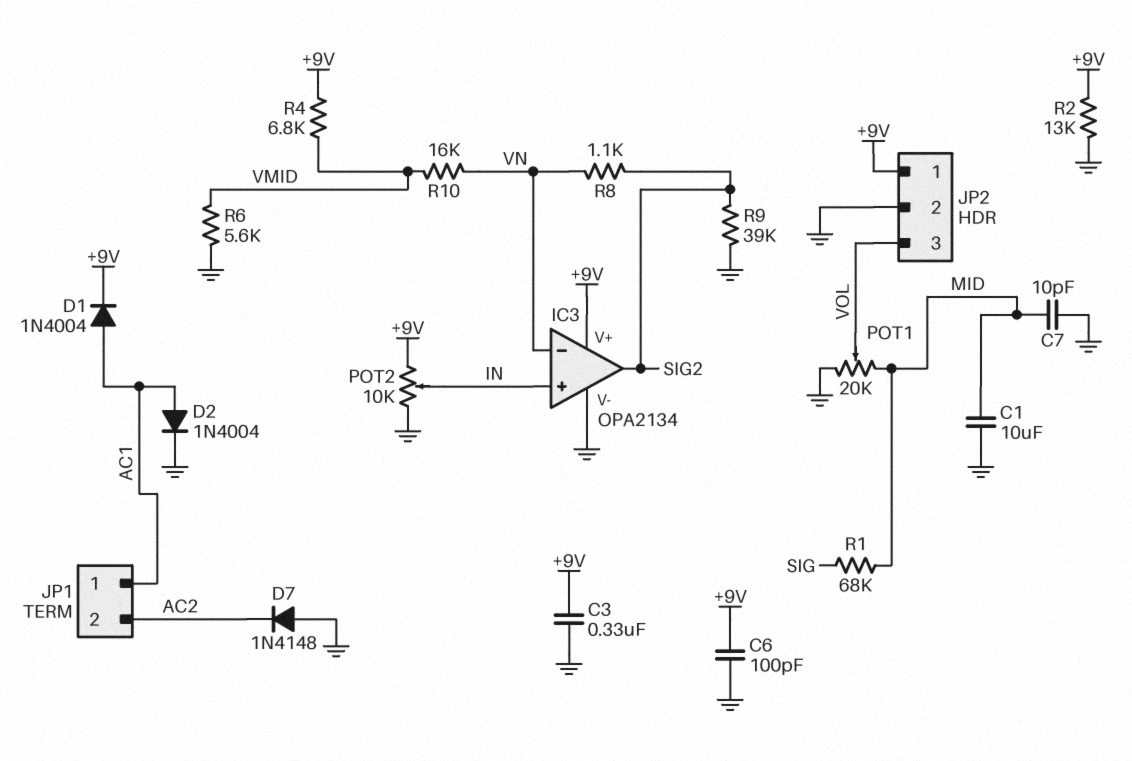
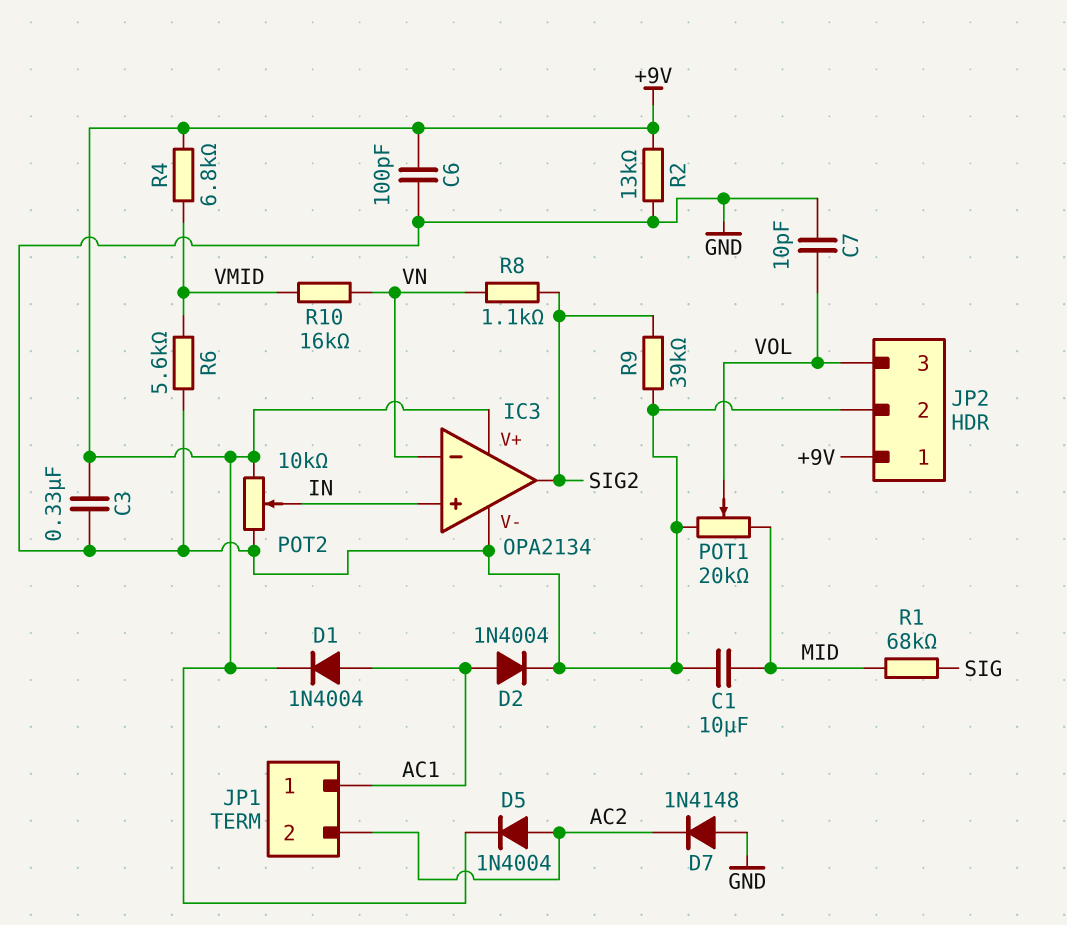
C7: 10pF (GND, MID) -> 10pF (GND, VOL)
D5: none -> diode 1N4004 (A AC2, K +9V)

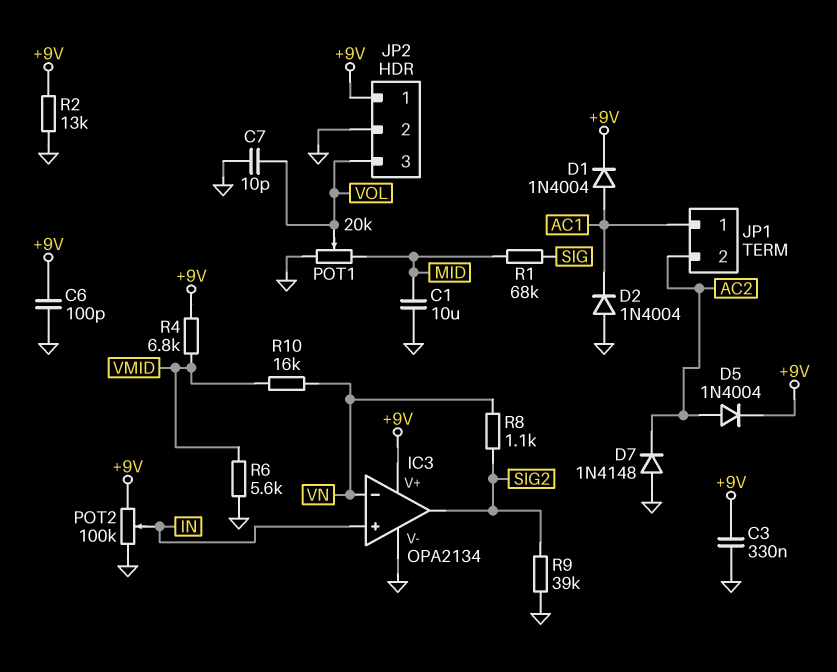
D2: diode 1N4004 (A AC1, K GND) -> diode 1N4004 (A GND, K AC1)
POT2: 10k (+9V, GND, wiper IN) -> 100k (+9V, GND, wiper IN)

